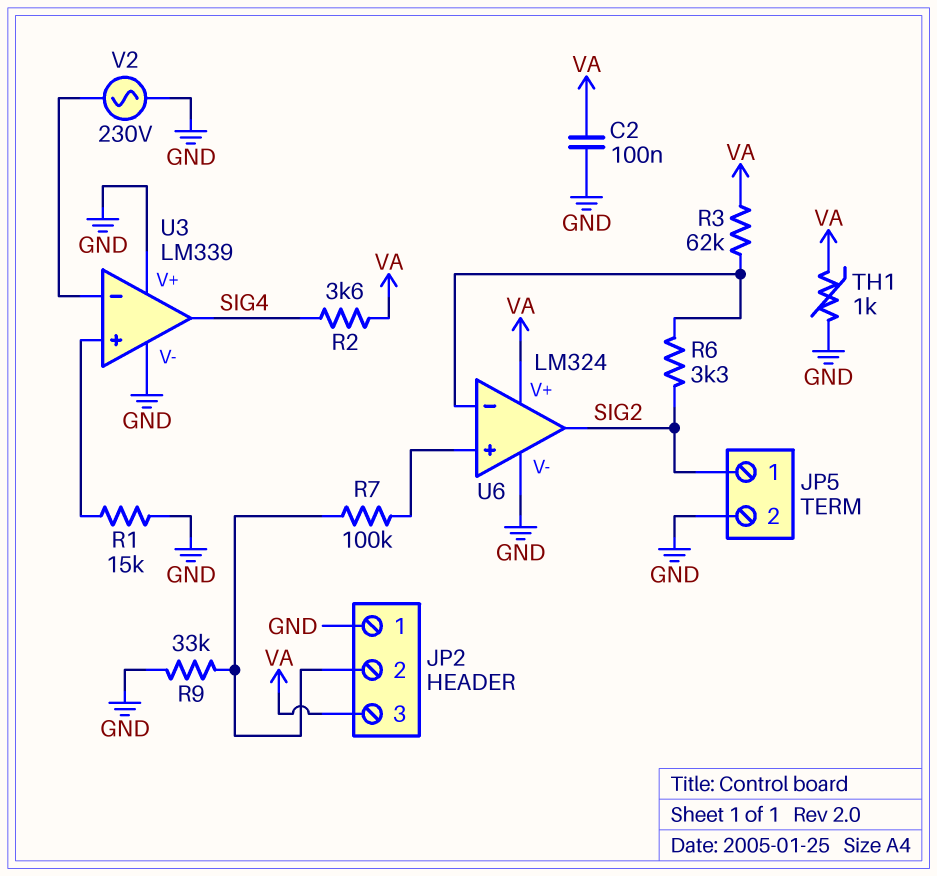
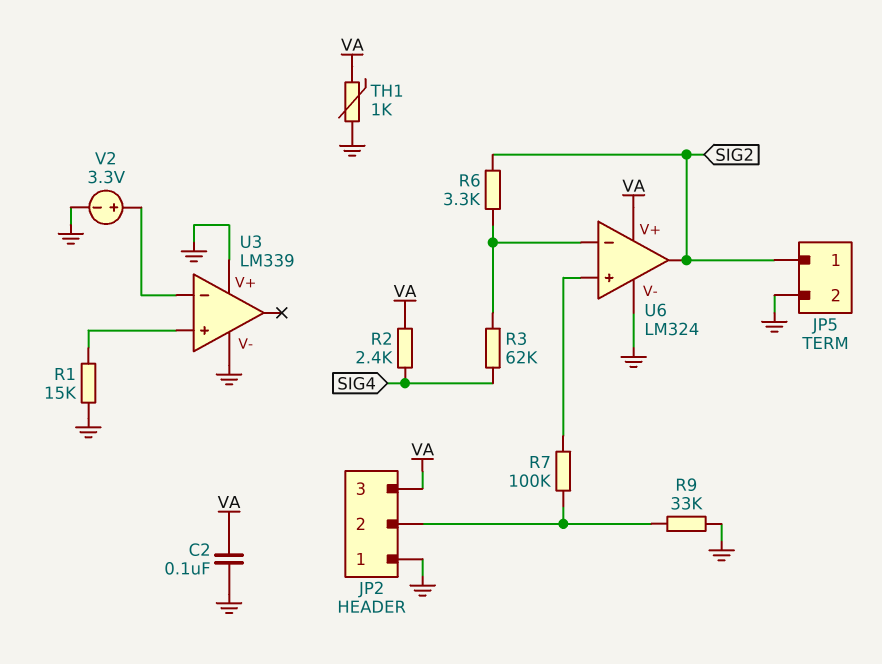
R2: 3.6k (SIG4, VA) -> 2.4k (SIG4, VA)
R3: 62k (U6/in-, VA) -> 62k (SIG4, U6/in-)
U3 pin out: SIG4 -> none
V2: AC 230V (GND, U3/in-) -> 3.3V (plus U3/in-, minus GND)

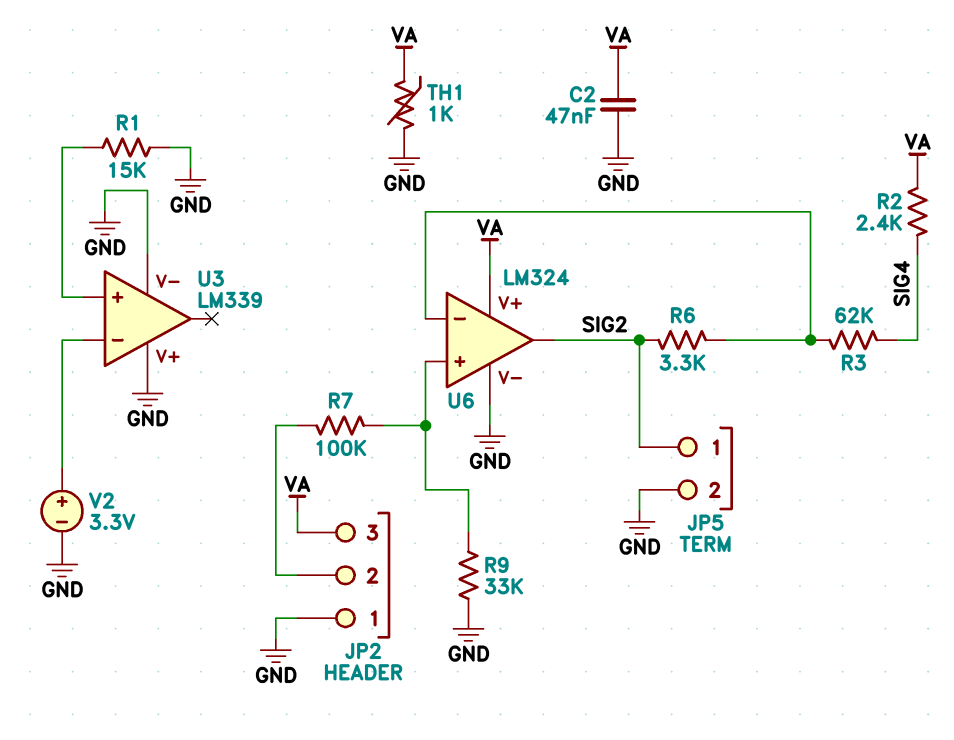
C2: 100nF (GND, VA) -> 47nF (GND, VA)
R9: 33k (GND, JP2/2) -> 33k (GND, U6/in+)

